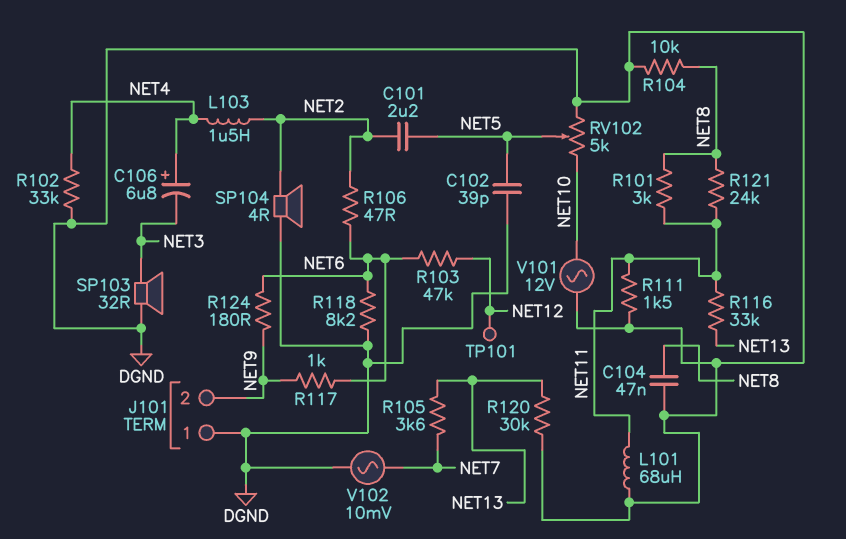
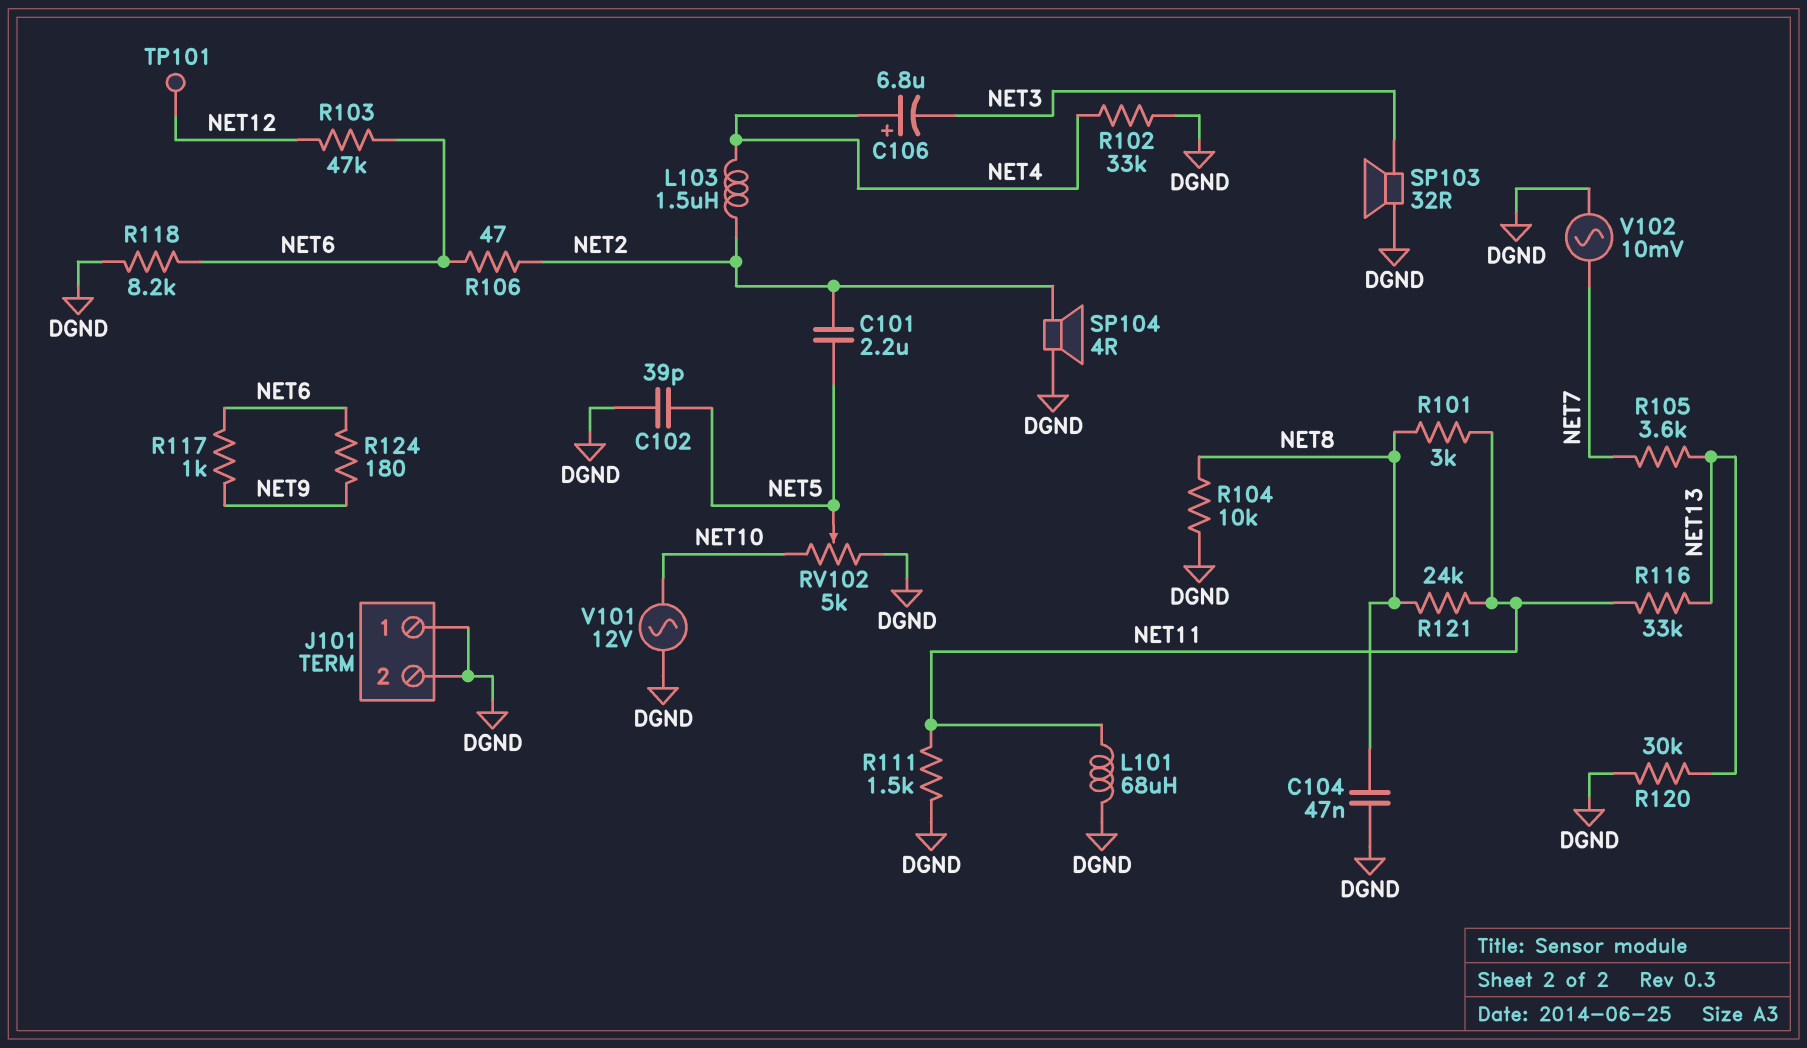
J101 pin 2: NET9 -> DGND

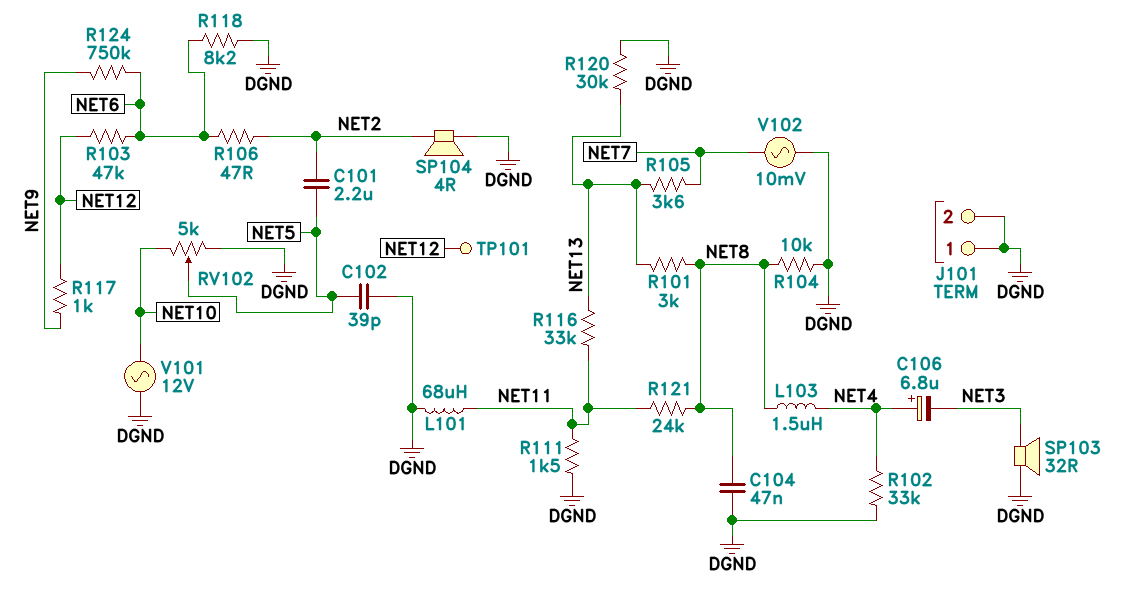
L103: 1.5uH (NET2, NET4) -> 1.5uH (NET4, NET8)
R101: 3k (NET8, NET11) -> 3k (NET8, NET13)
R117: 1k (NET6, NET9) -> 1k (NET9, NET12)
R124: 180 (NET6, NET9) -> 750k (NET6, NET9)

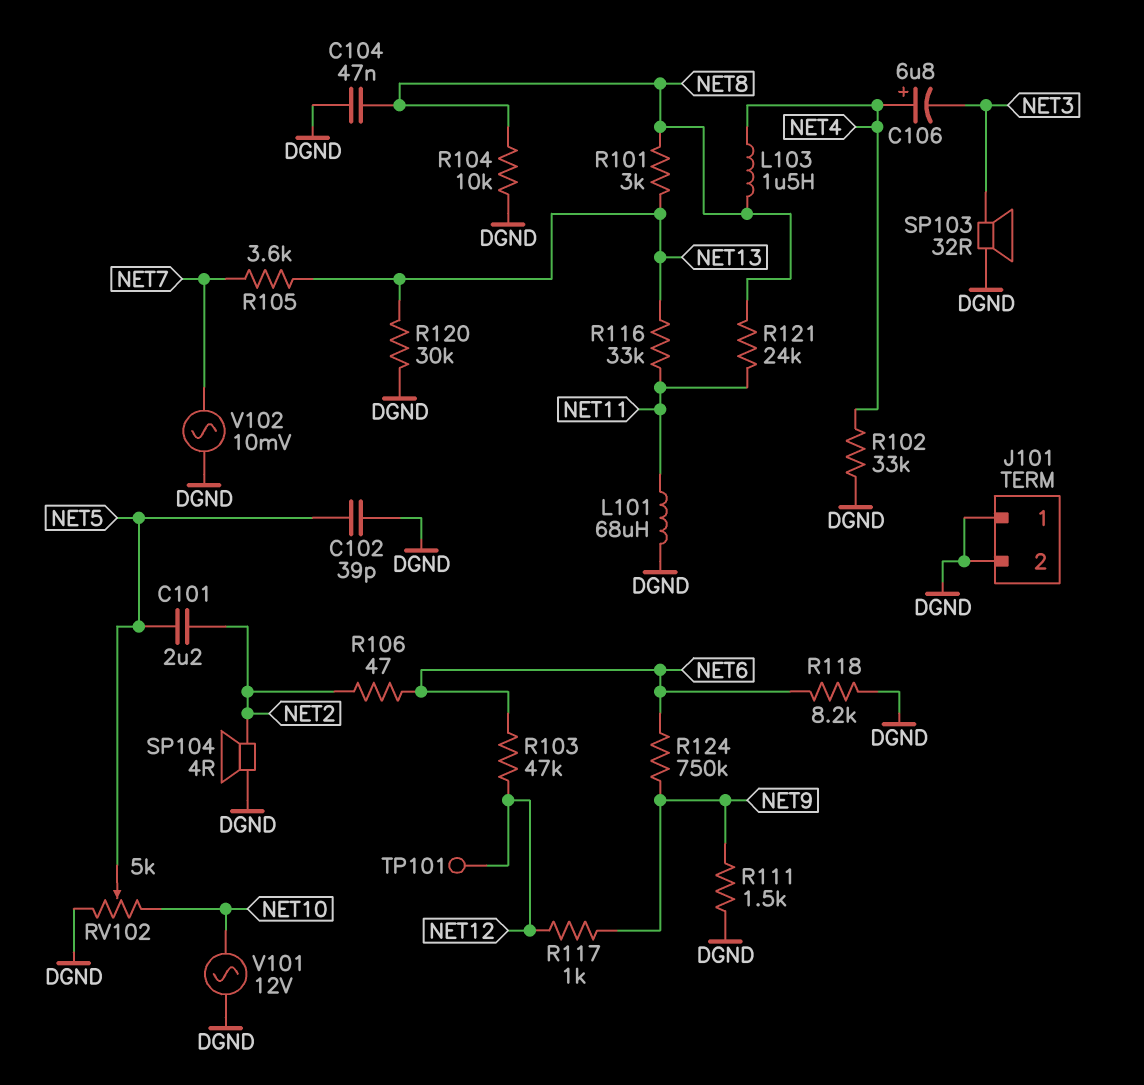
R111: 1.5k (DGND, NET11) -> 1.5k (DGND, NET9)

